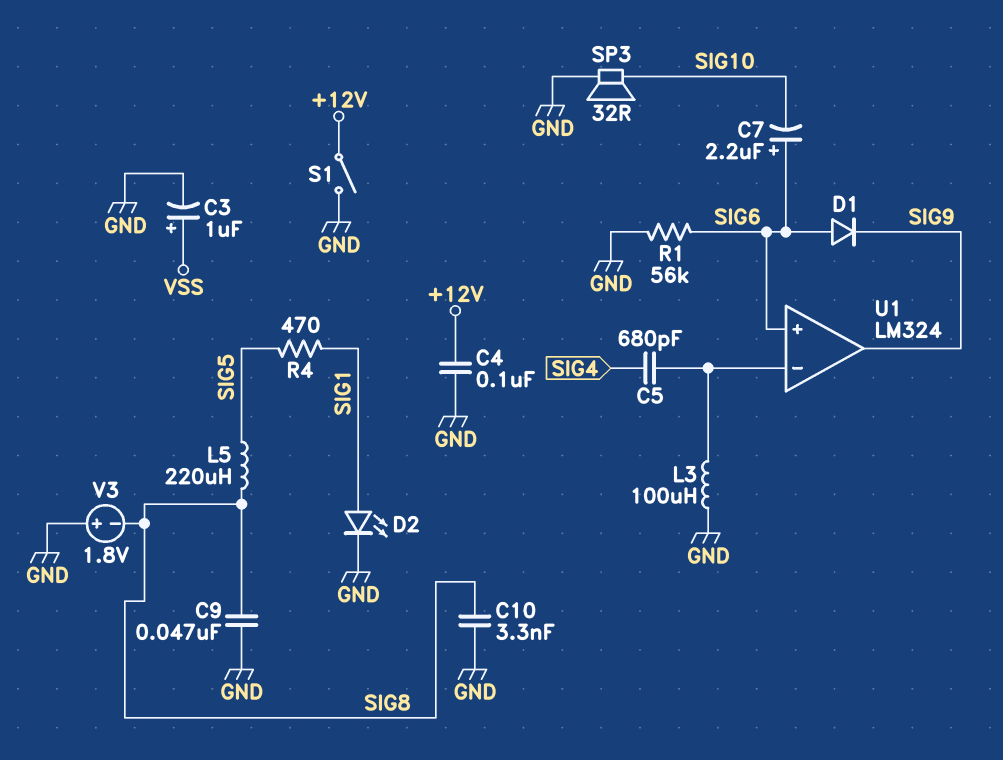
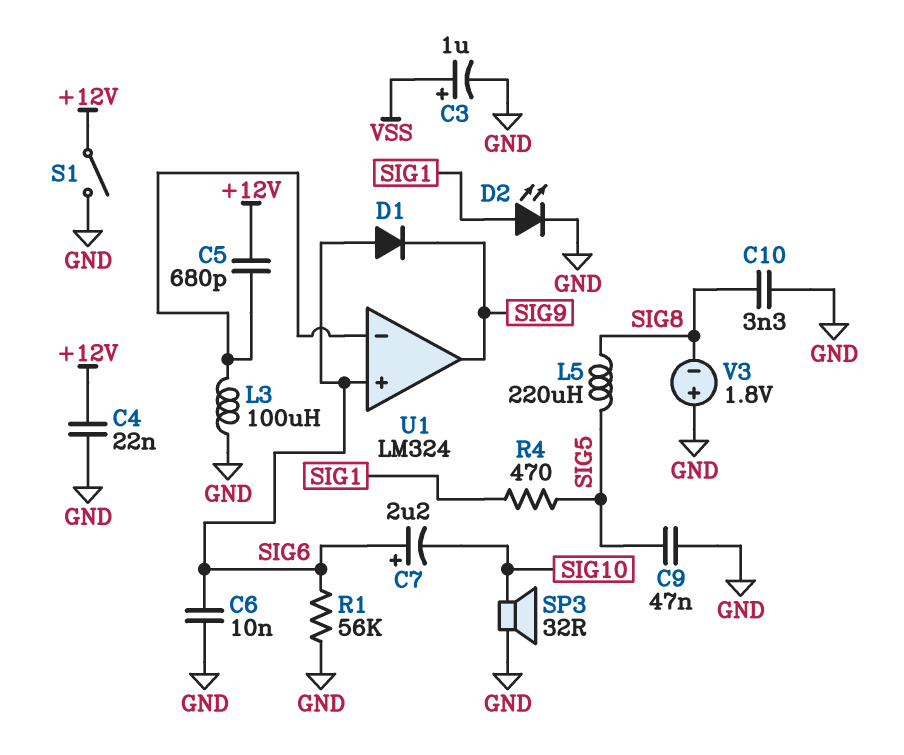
C4: 100nF (+12V, GND) -> 22nF (+12V, GND)
C5: 680pF (SIG4, U1/in-) -> 680pF (+12V, U1/in-)
C6: none -> 10nF (GND, SIG6)
C9: 47nF (GND, SIG8) -> 47nF (GND, SIG5)

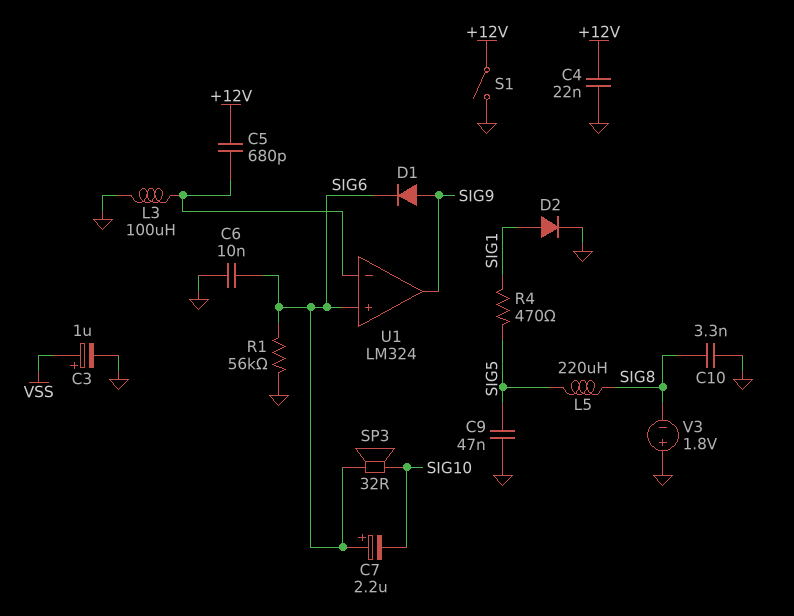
D1: diode (A SIG6, K SIG9) -> diode (A SIG9, K SIG6)
D2: LED (A SIG1, K GND) -> diode (A SIG1, K GND)
SP3: speaker 32R (GND, SIG10) -> speaker 32R (SIG6, SIG10)

